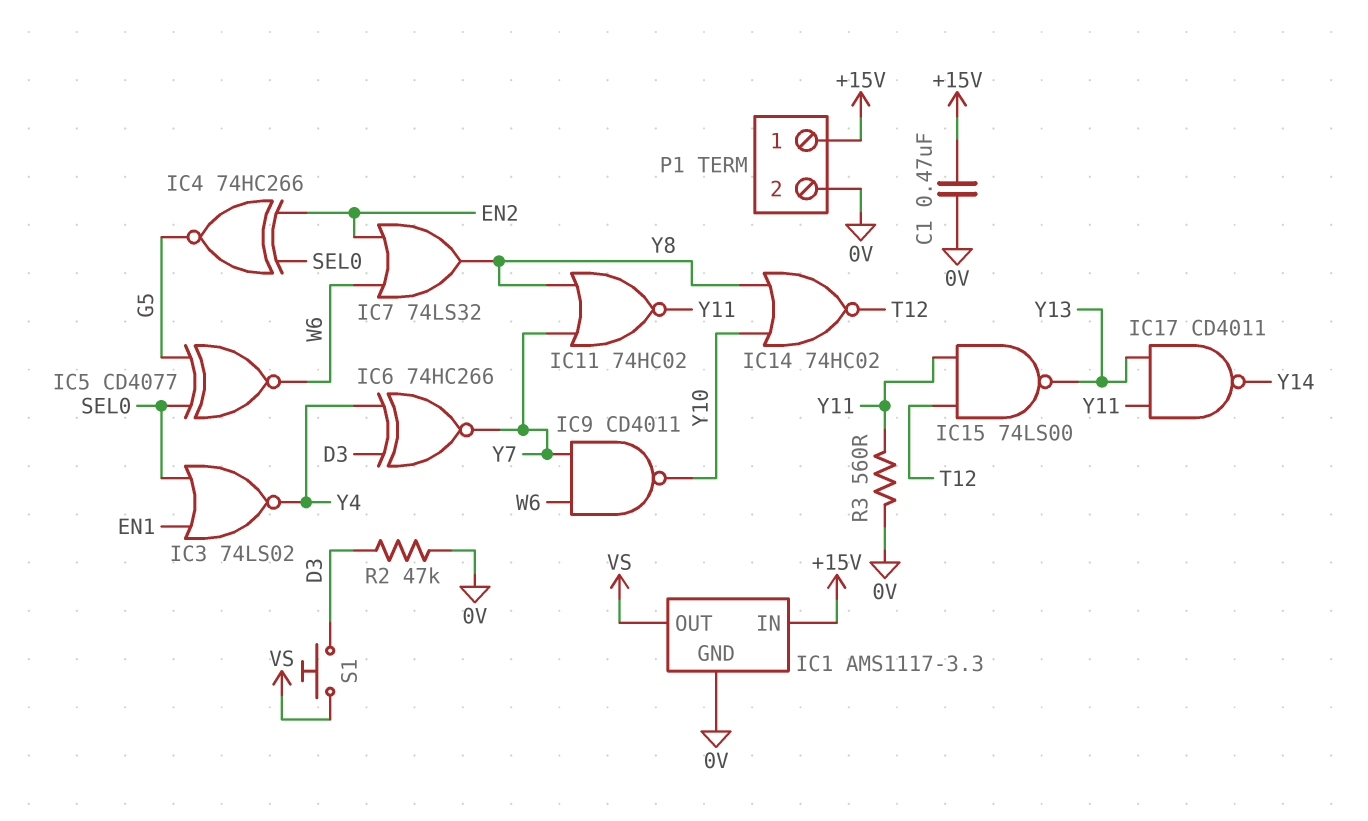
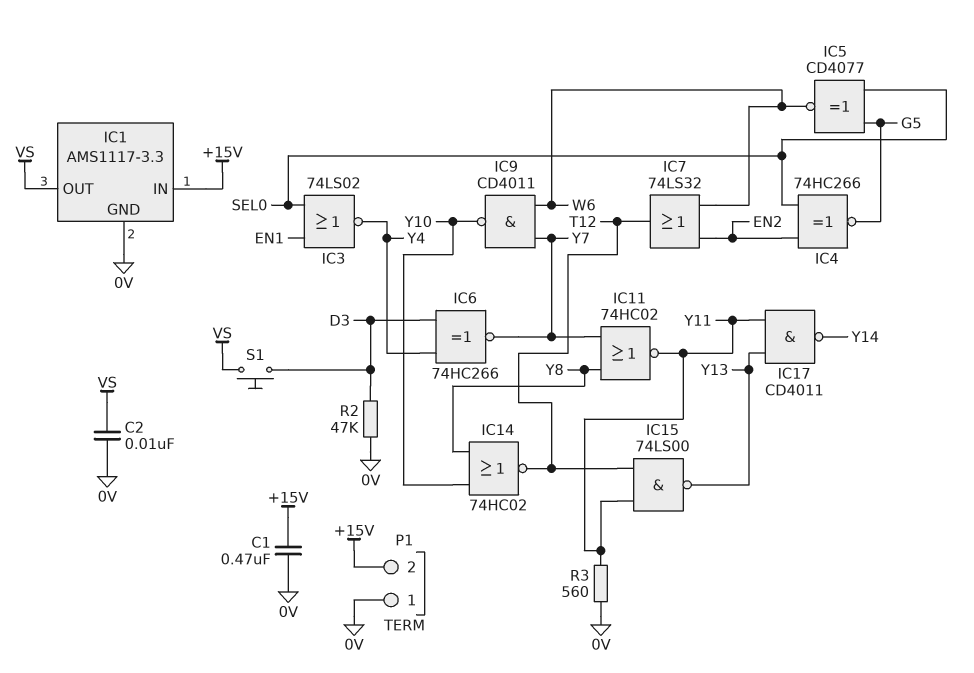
C2: none -> 10nF (0V, VS)
IC7: OR 74LS32 (in EN2, in W6, out Y8) -> OR 74LS32 (in EN2, in W6, out T12)
P1 pin 1: +15V -> 0V
P1 pin 2: 0V -> +15V

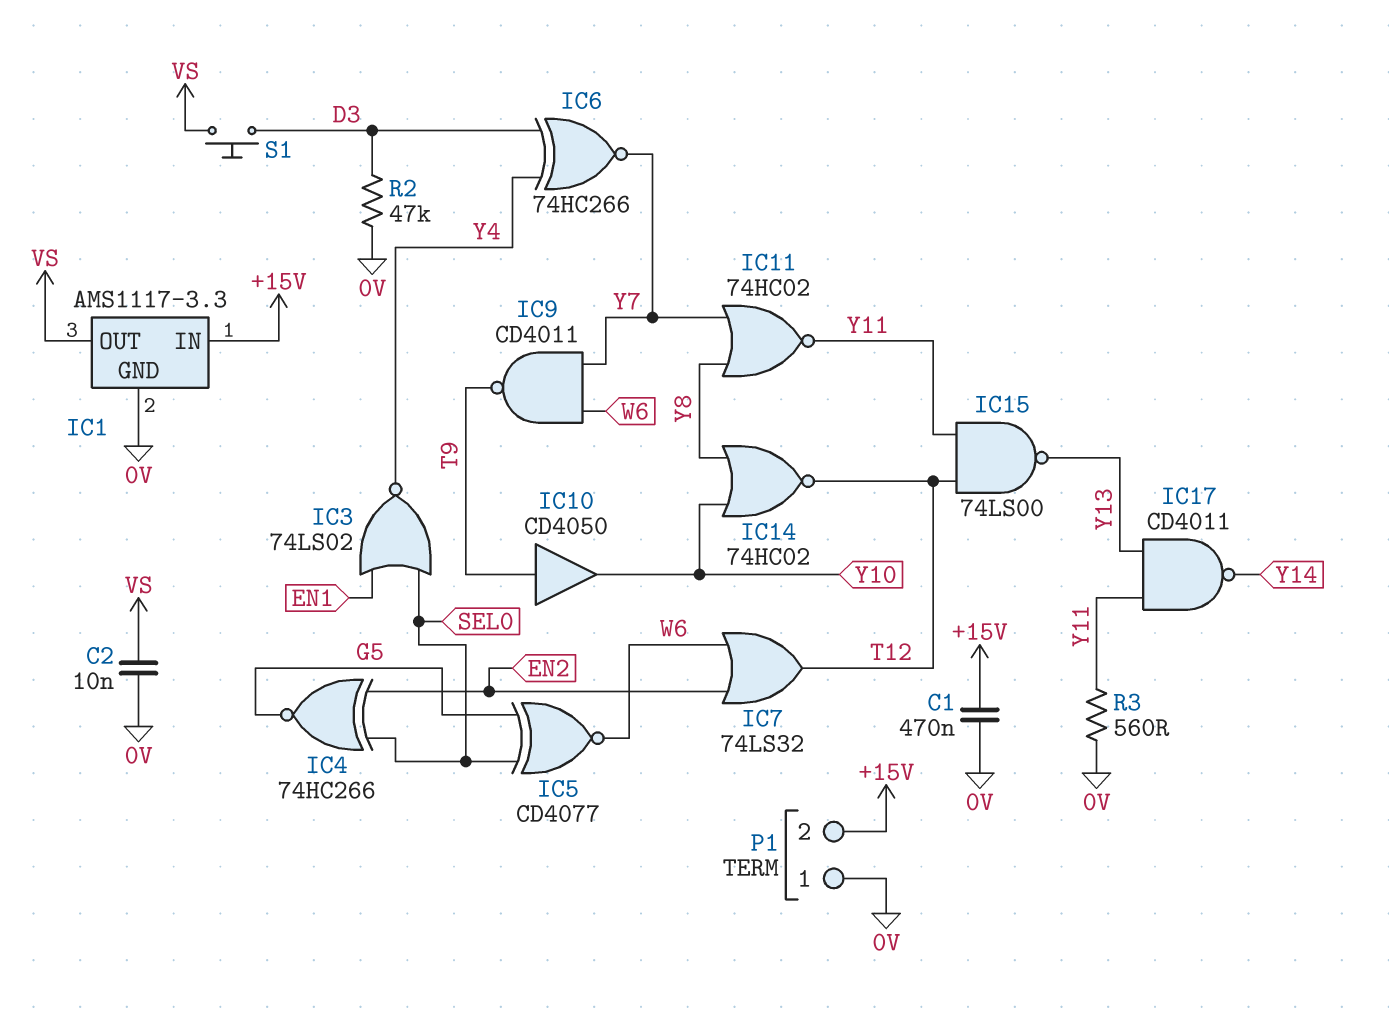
IC9: NAND CD4011 (in W6, in Y7, out Y10) -> NAND CD4011 (in W6, in Y7, out T9)
IC10: none -> buffer CD4050 (in T9, out Y10)

